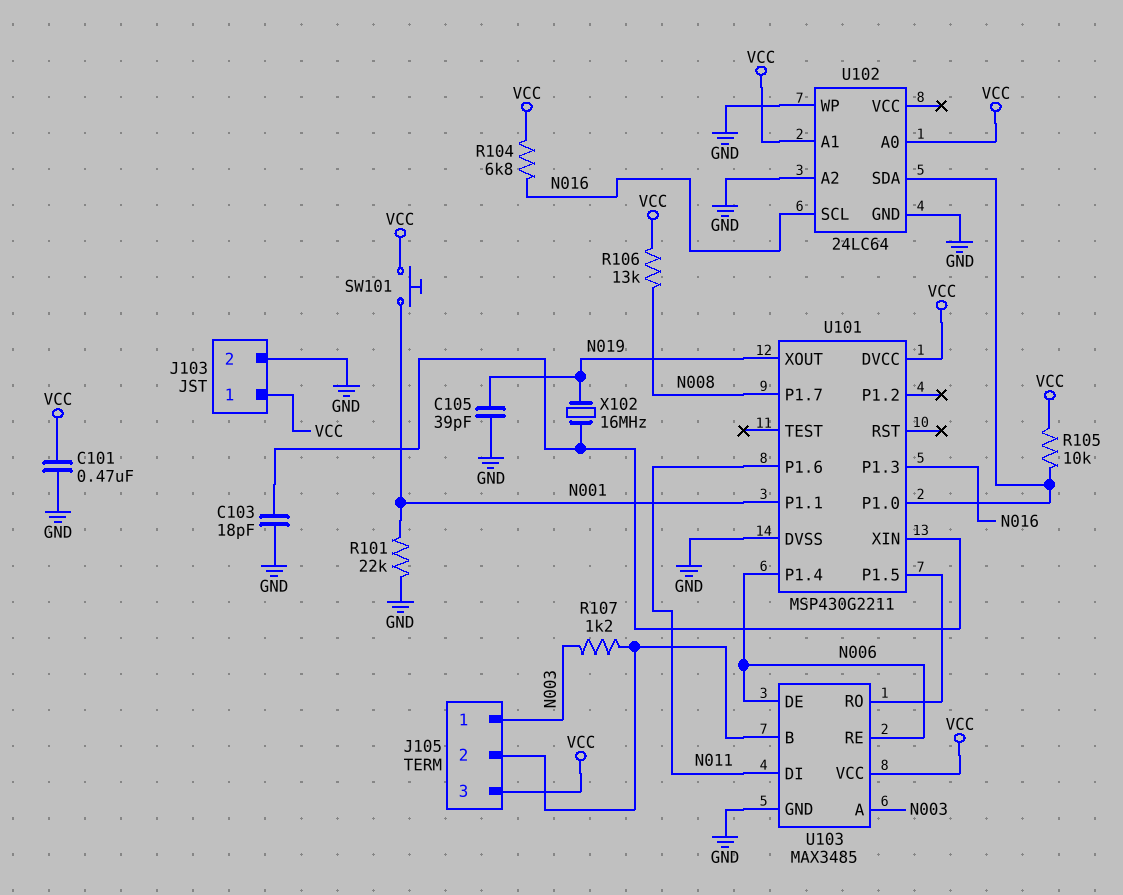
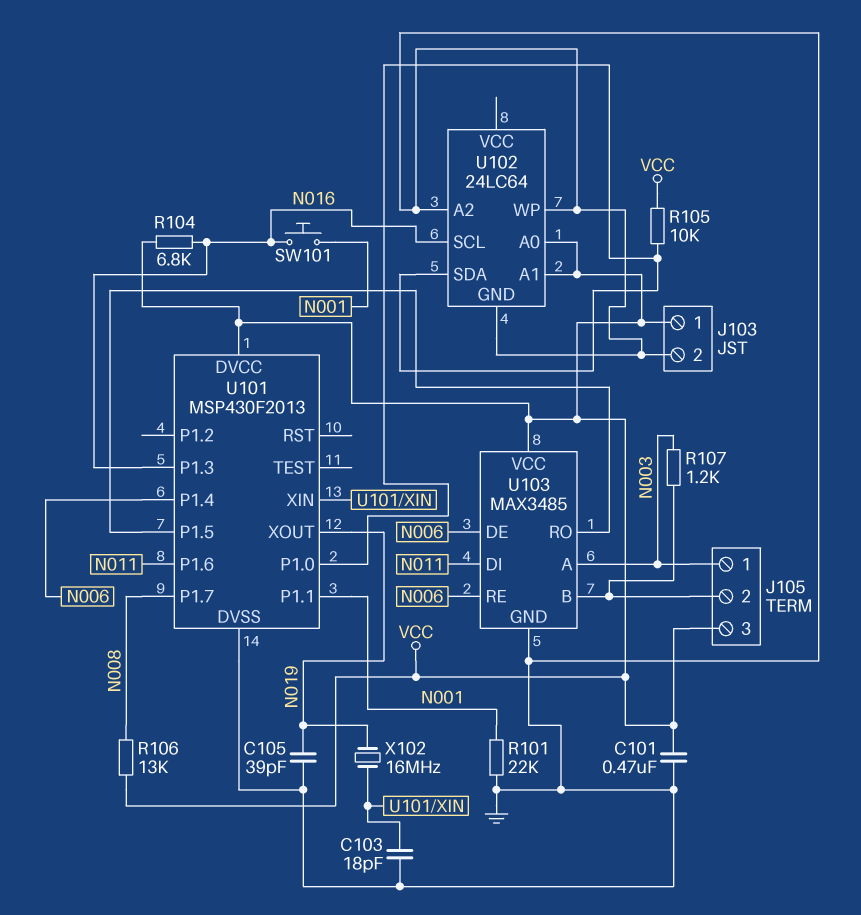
SW101: button (N001, VCC) -> button (N001, N016)
U101: MSP430G2211 -> MSP430F2013

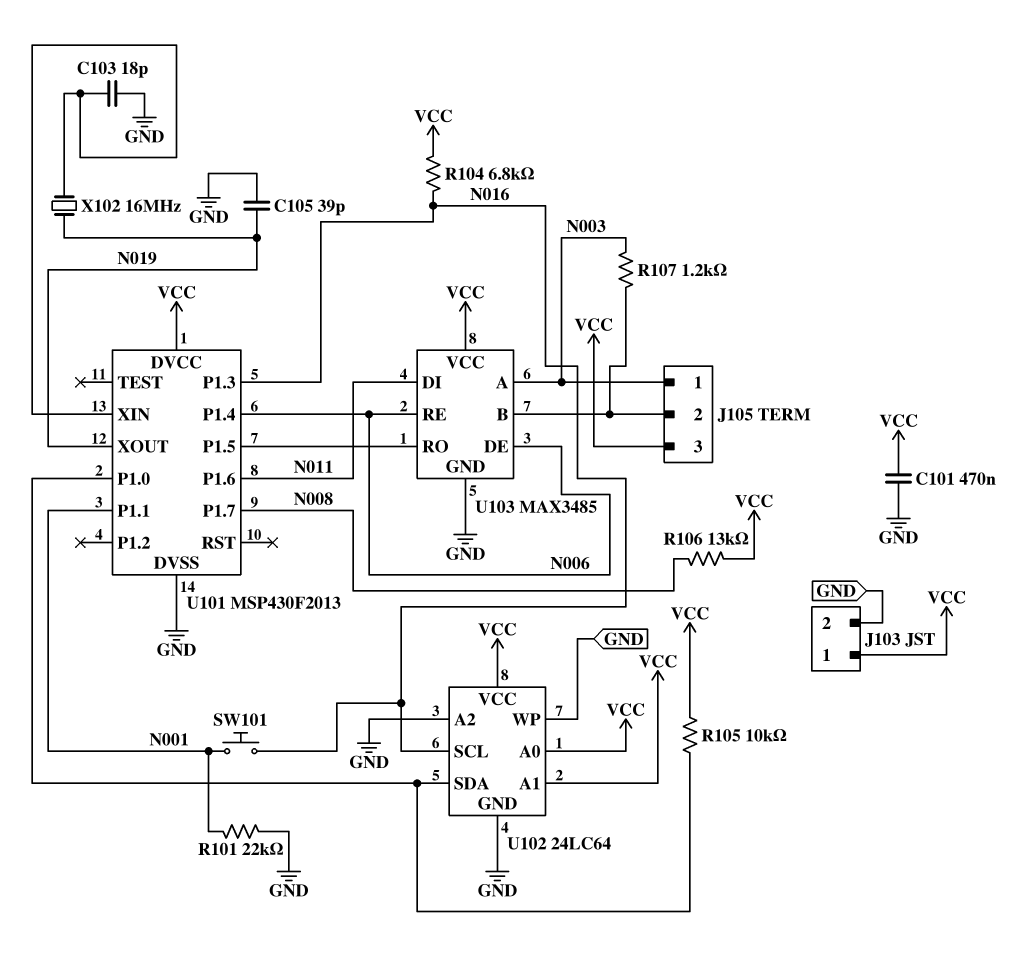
U102 pin VCC: none -> VCC

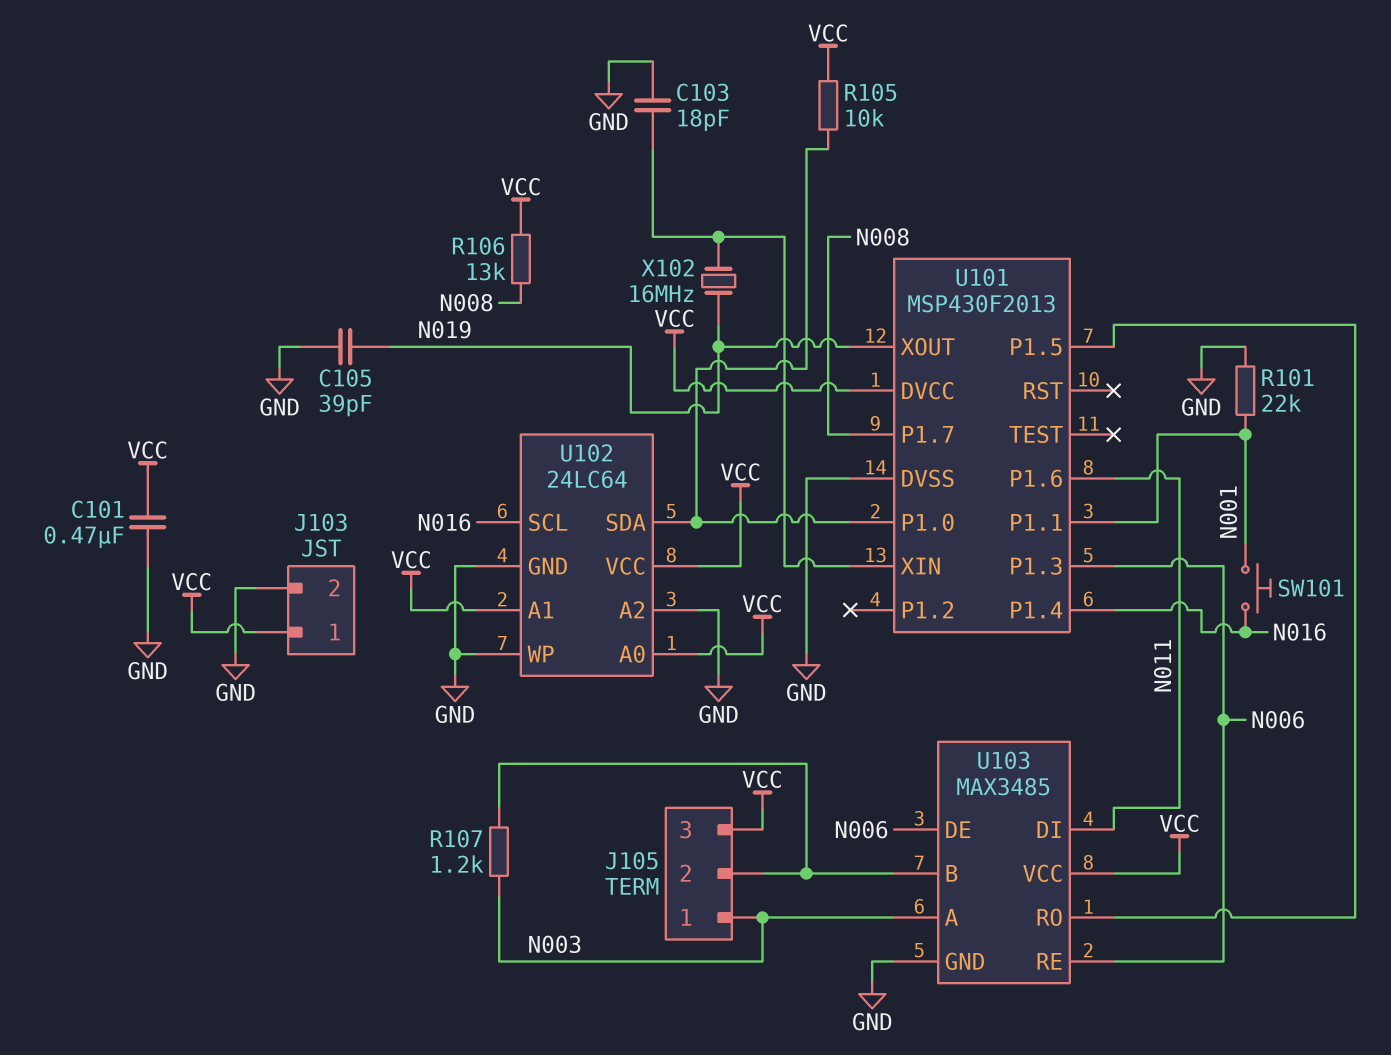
R104: 6.8k (N016, VCC) -> none
U101 pin P1.3: N016 -> N006
U101 pin P1.4: N006 -> N016

